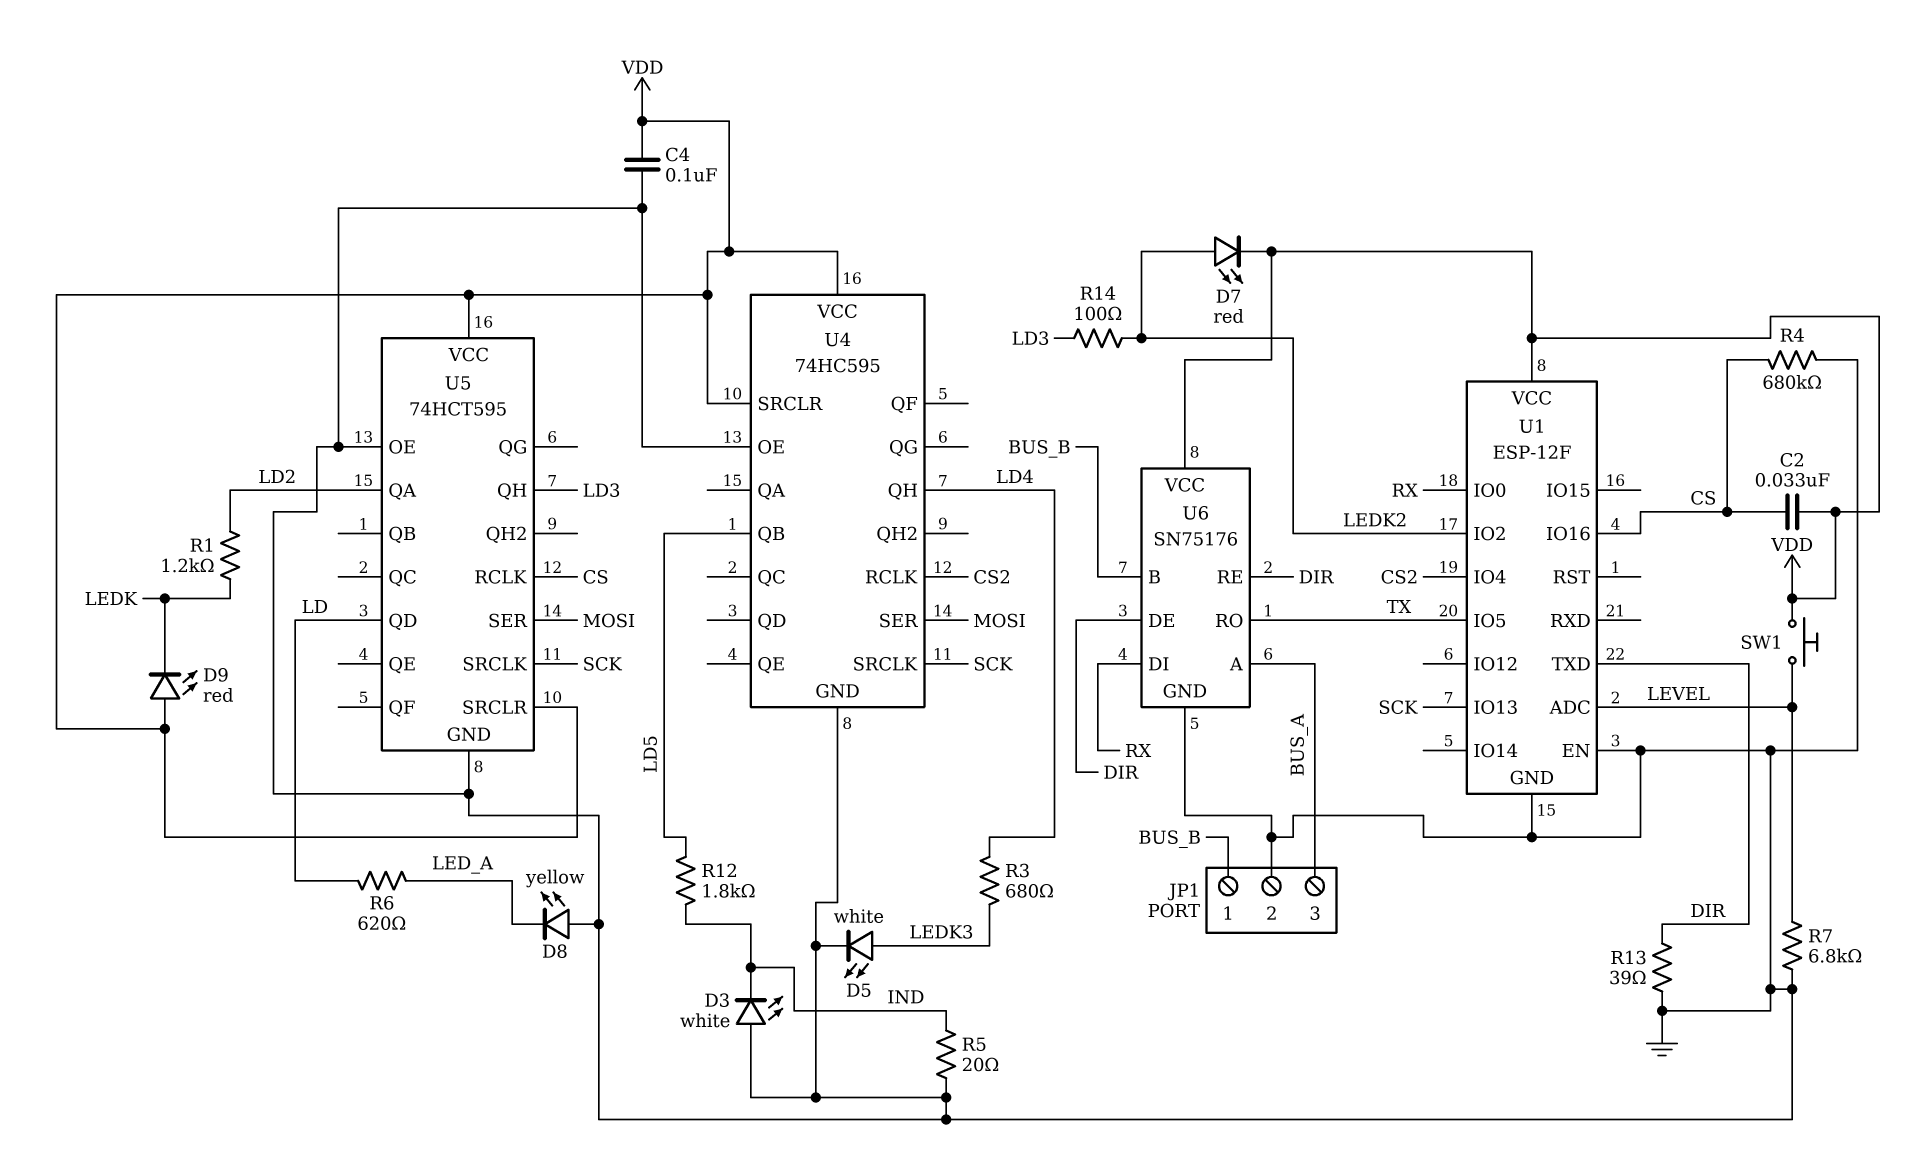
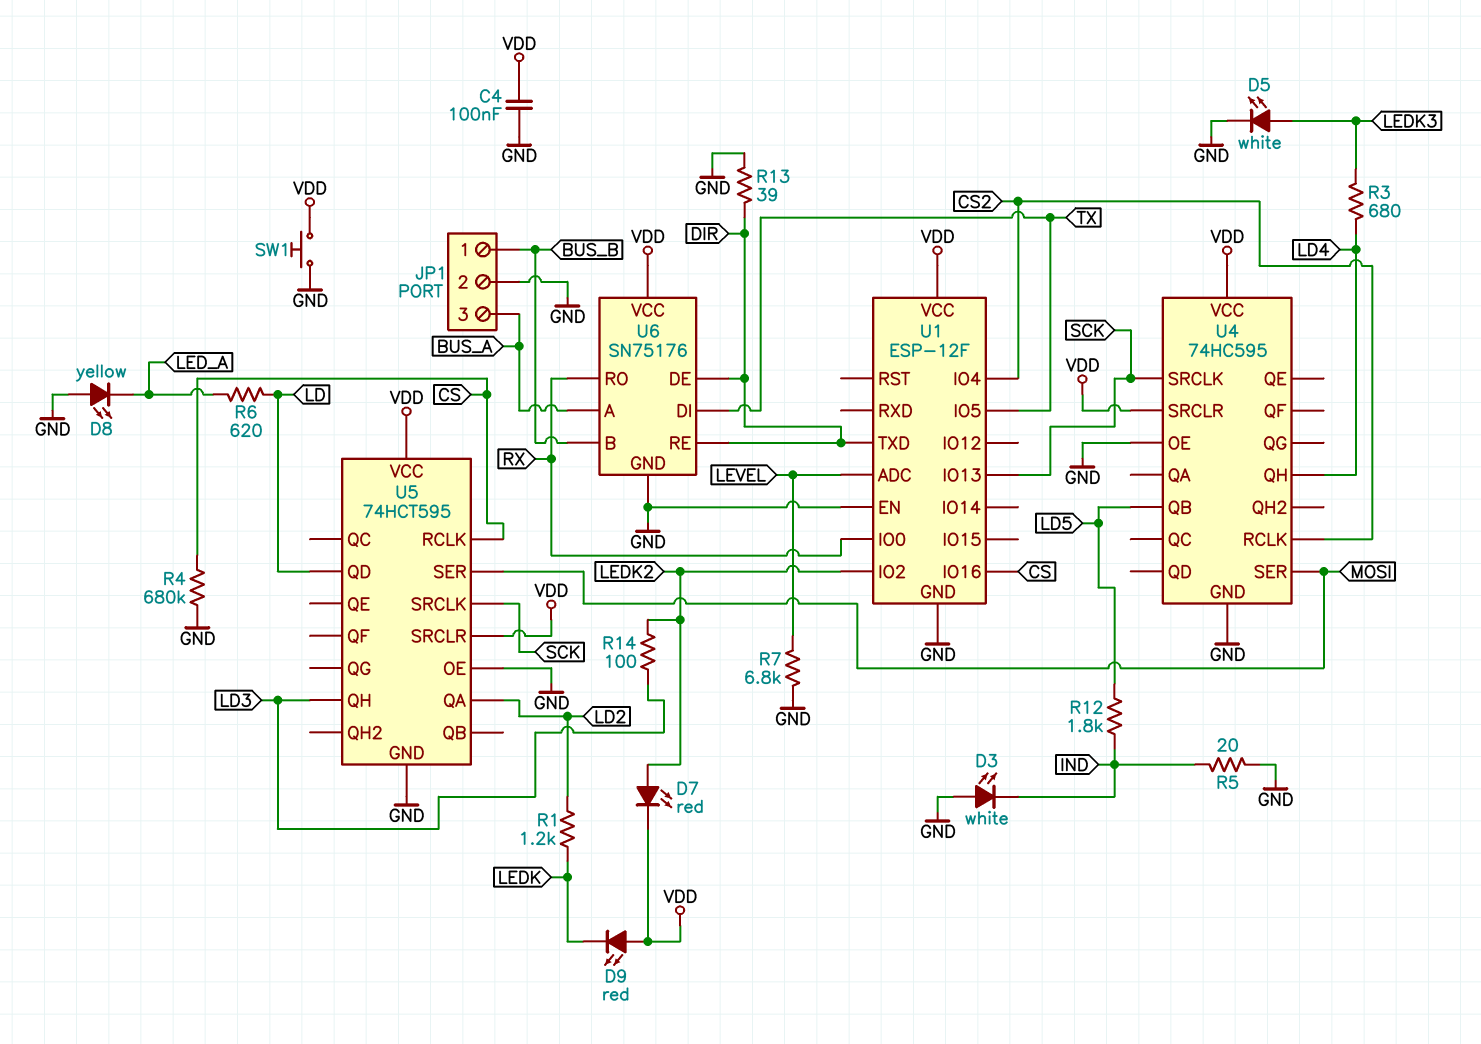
C2: 33nF (CS, VDD) -> none
SW1: button (LEVEL, VDD) -> button (GND, VDD)
U6 pin DI: RX -> TX
U6 pin RO: TX -> RX

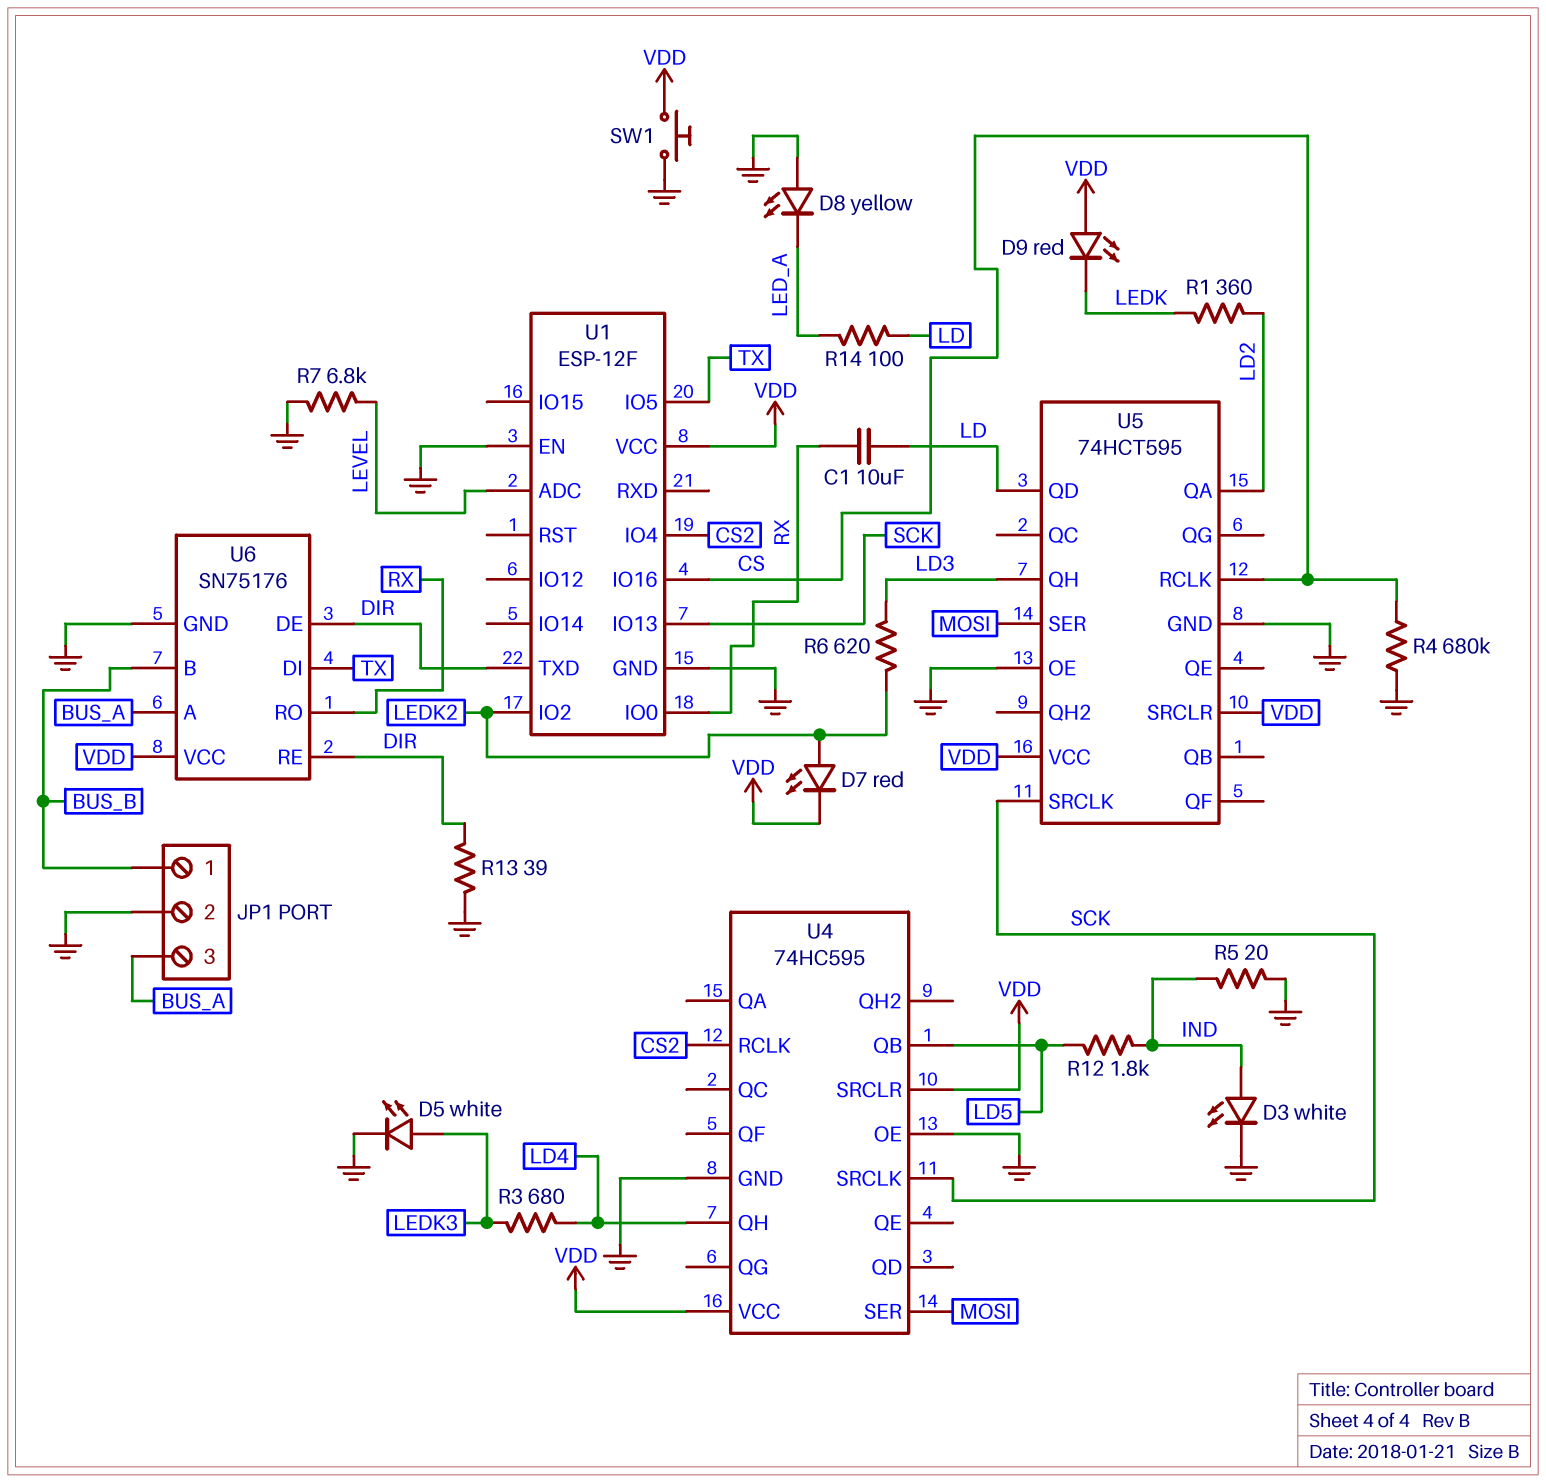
C1: none -> 10uF (LD, RX)
C4: 100nF (GND, VDD) -> none
D3: LED white (A GND, K IND) -> LED white (A IND, K GND)
R1: 1.2k (LD2, LEDK) -> 360 (LD2, LEDK)
R6: 620 (LD, LED_A) -> 620 (LD3, LEDK2)
R14: 100 (LD3, LEDK2) -> 100 (LD, LED_A)

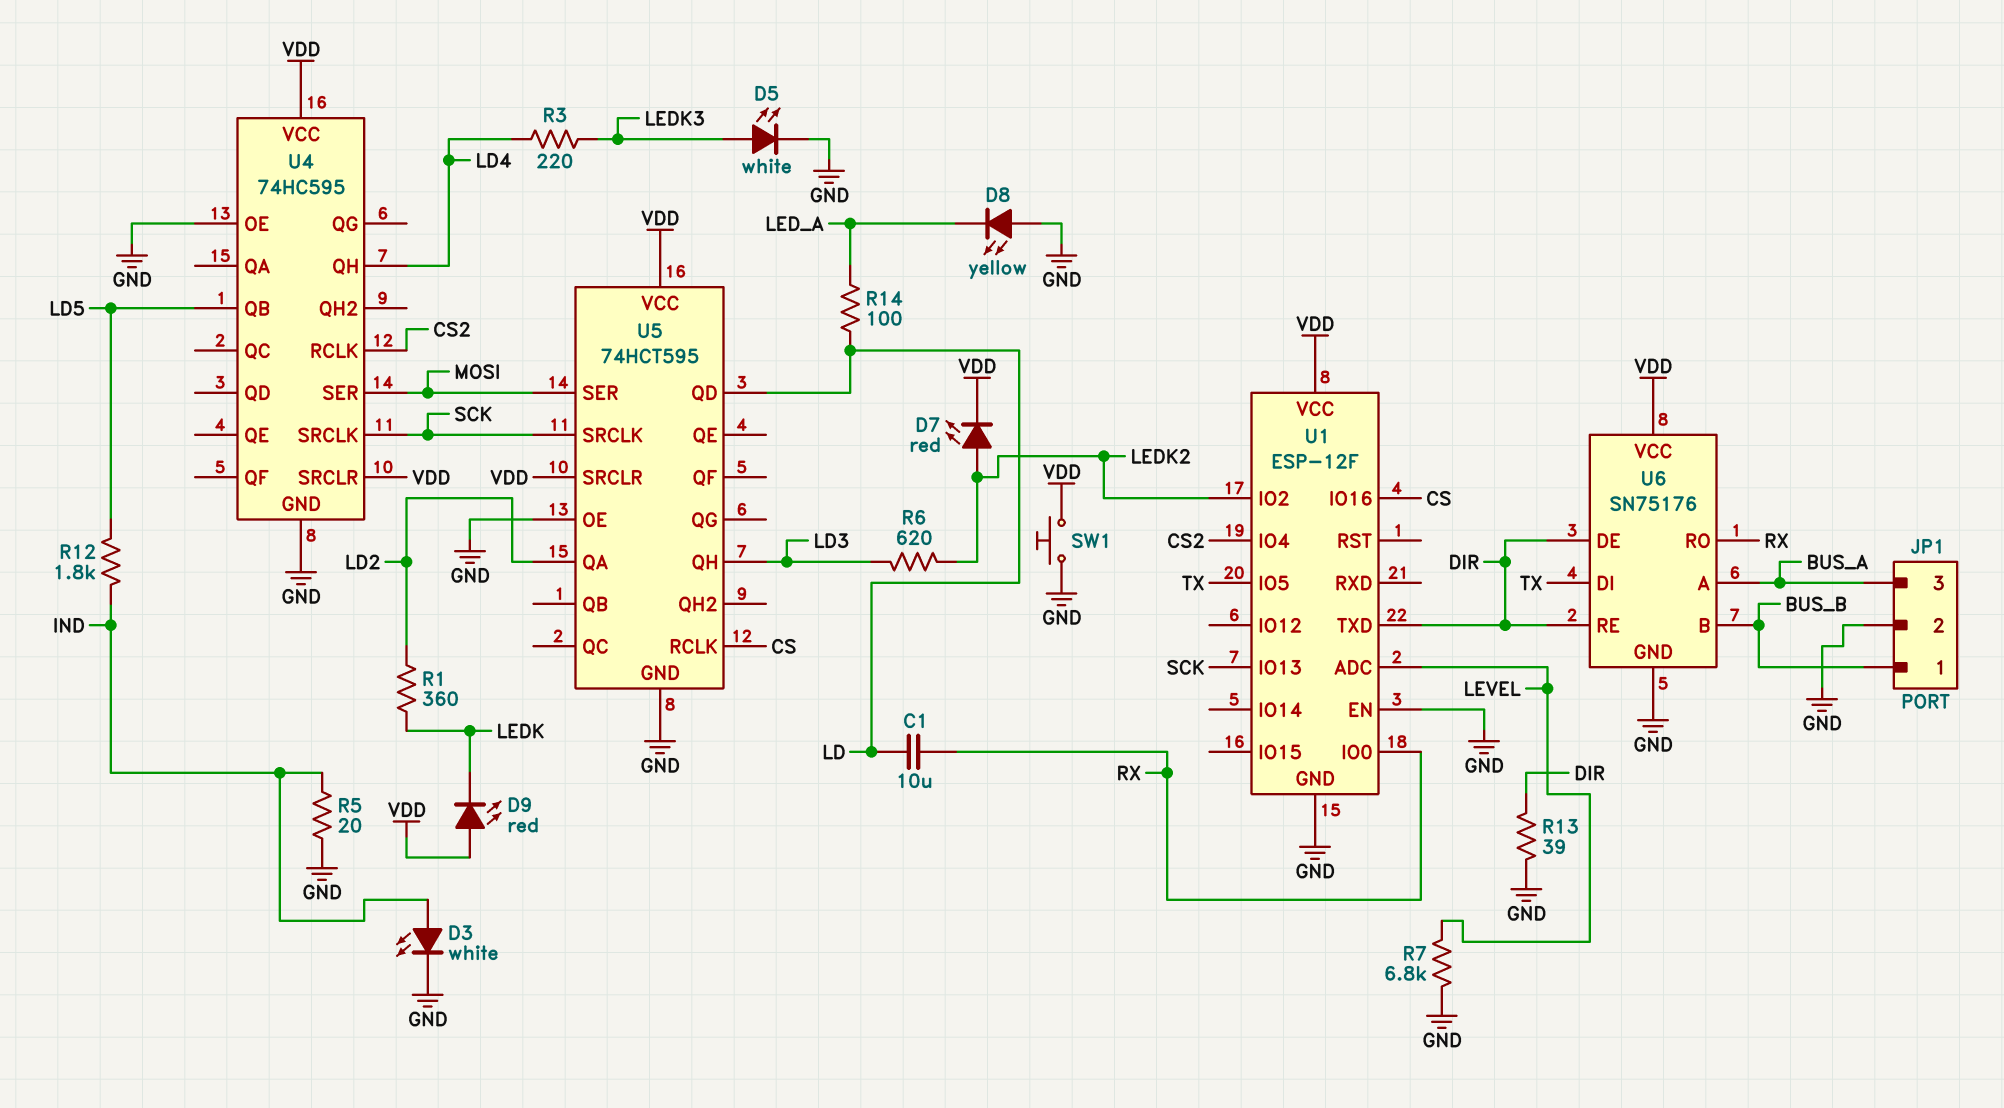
R3: 680 (LD4, LEDK3) -> 220 (LD4, LEDK3)
R4: 680k (CS, GND) -> none

